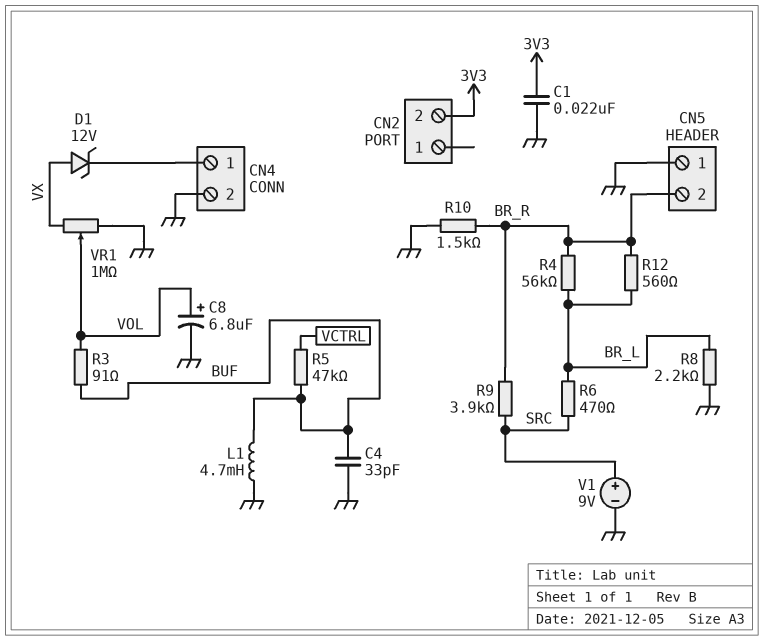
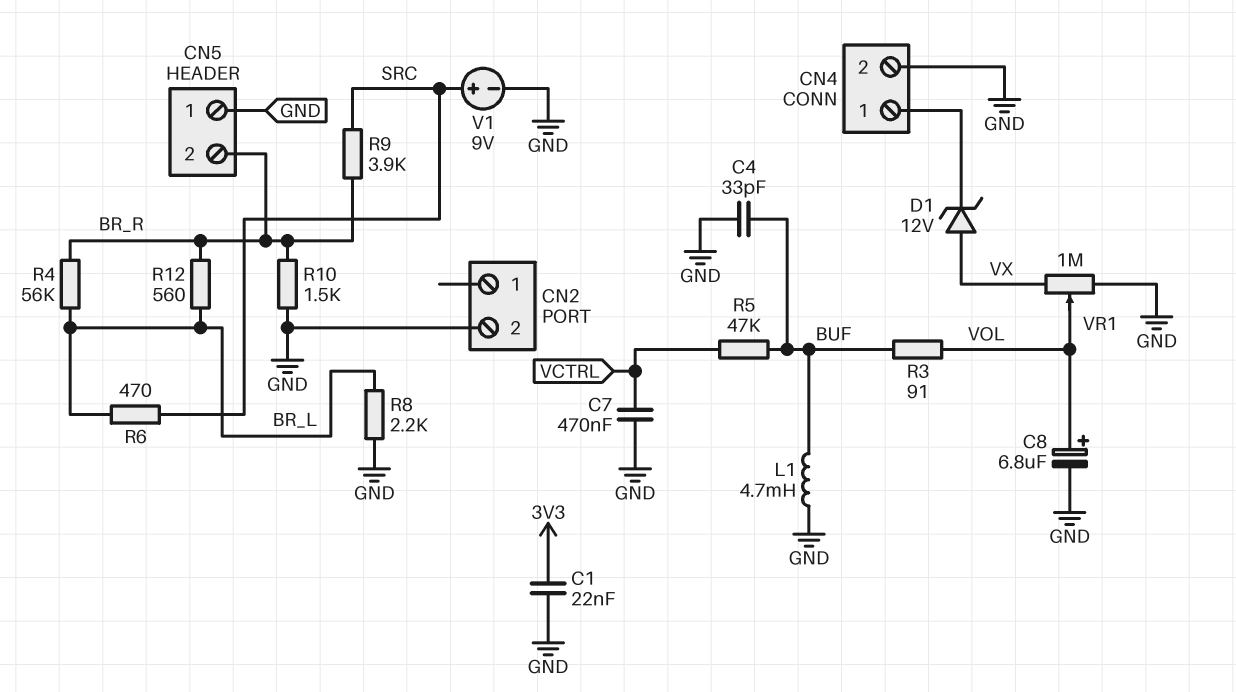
C7: none -> 470nF (GND, VCTRL)
CN2 pin 2: 3V3 -> GND

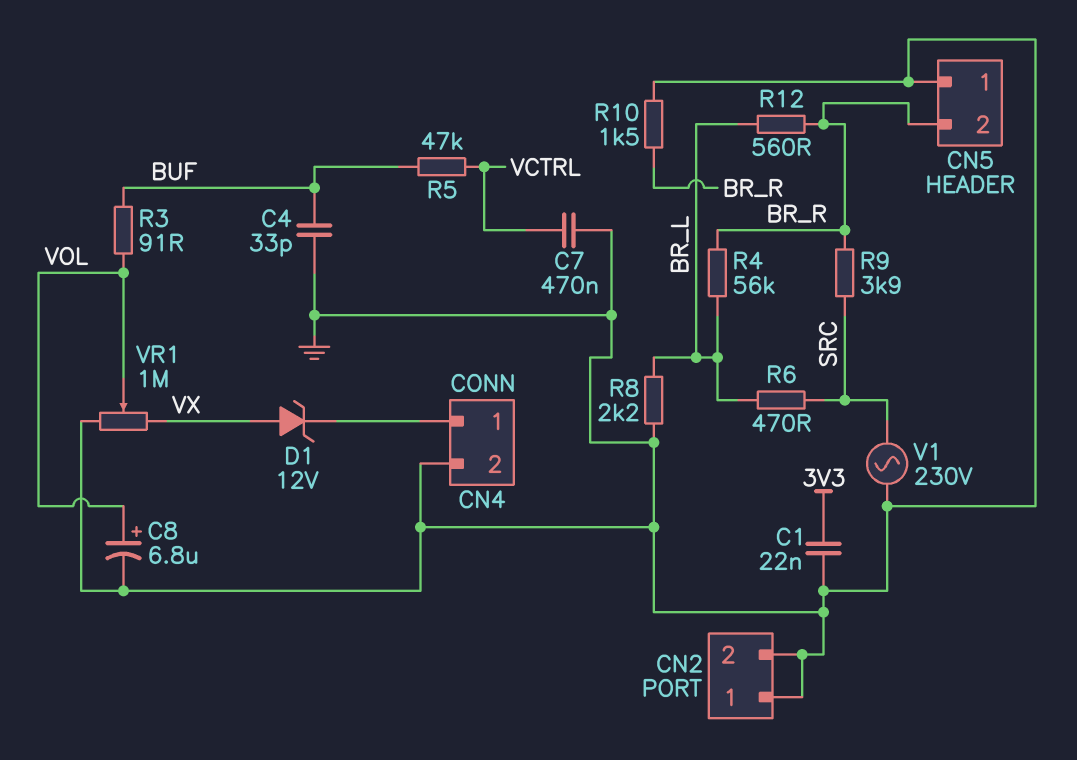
CN2 pin 1: none -> GND
L1: 4.7mH (BUF, GND) -> none
V1: 9V (plus SRC, minus GND) -> AC 230V (GND, SRC)

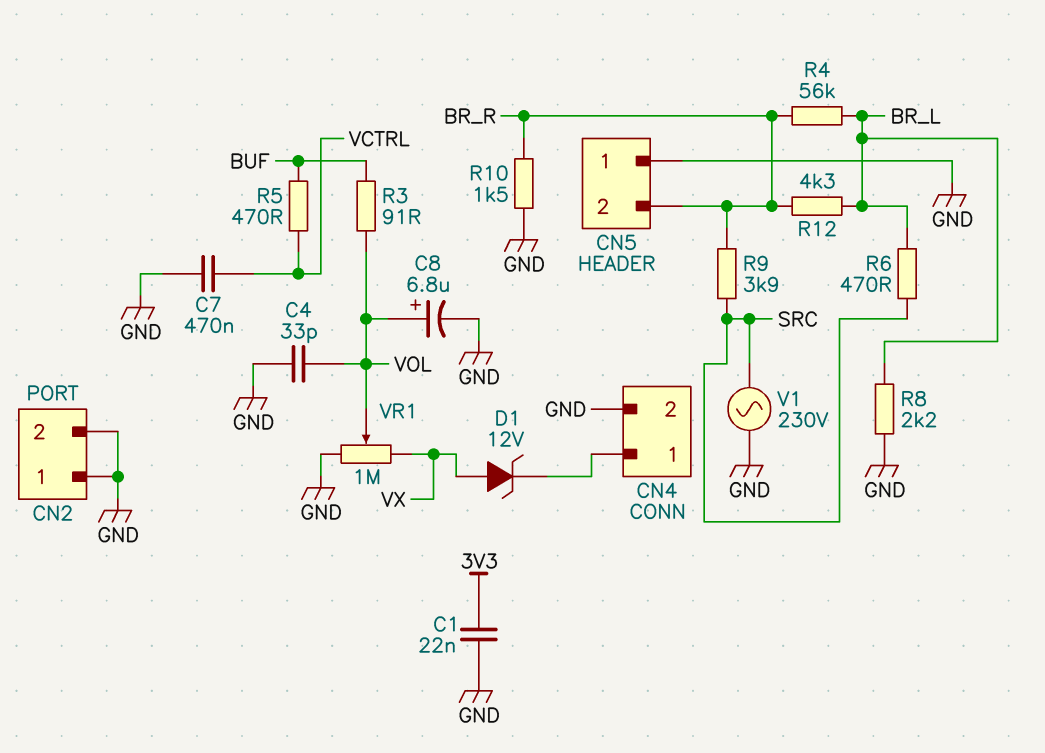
C4: 33pF (BUF, GND) -> 33pF (GND, VOL)
R5: 47k (BUF, VCTRL) -> 470 (BUF, VCTRL)
R12: 560 (BR_L, BR_R) -> 4.3k (BR_L, BR_R)

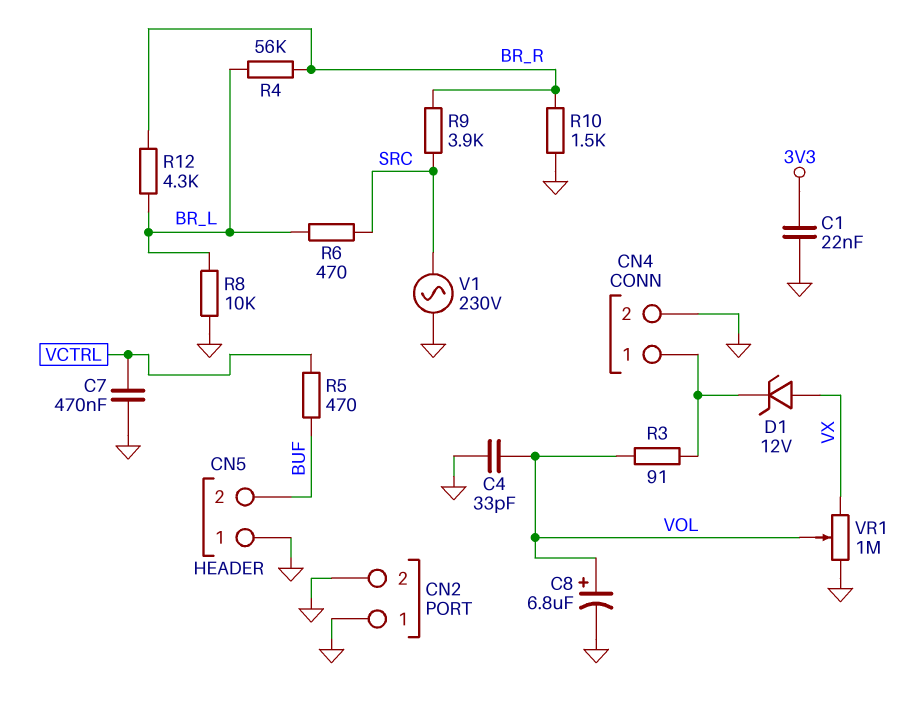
CN5 pin 2: BR_R -> BUF
R3: 91 (BUF, VOL) -> 91 (CN4/1, VOL)
R8: 2.2k (BR_L, GND) -> 10k (BR_L, GND)

